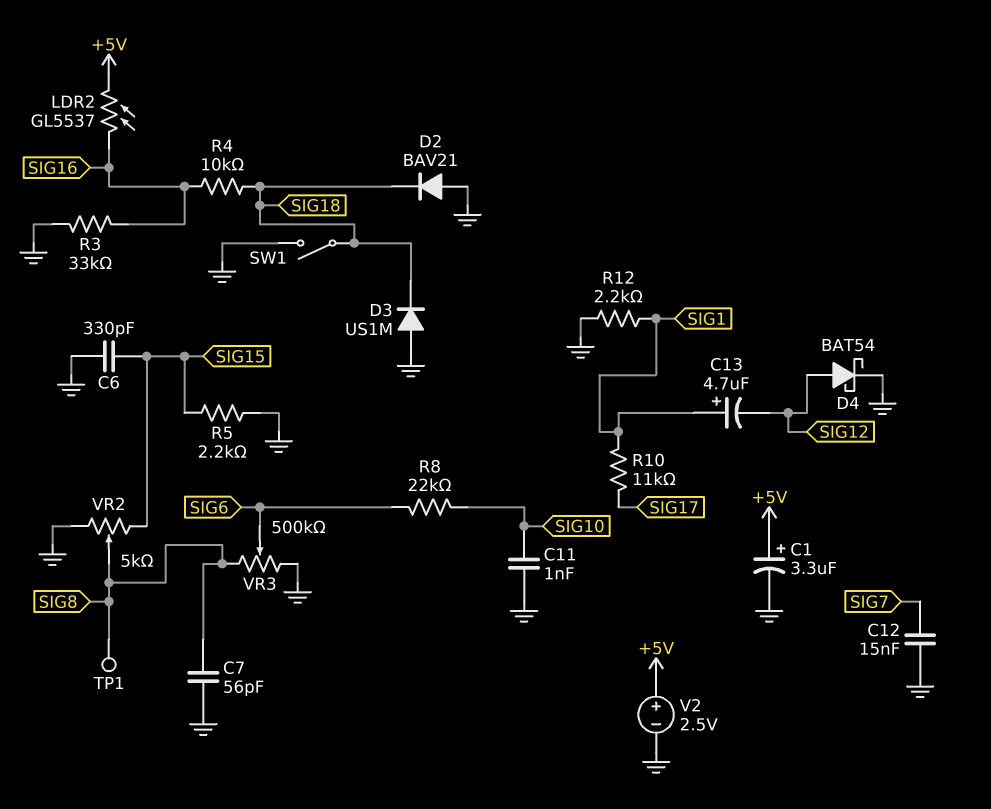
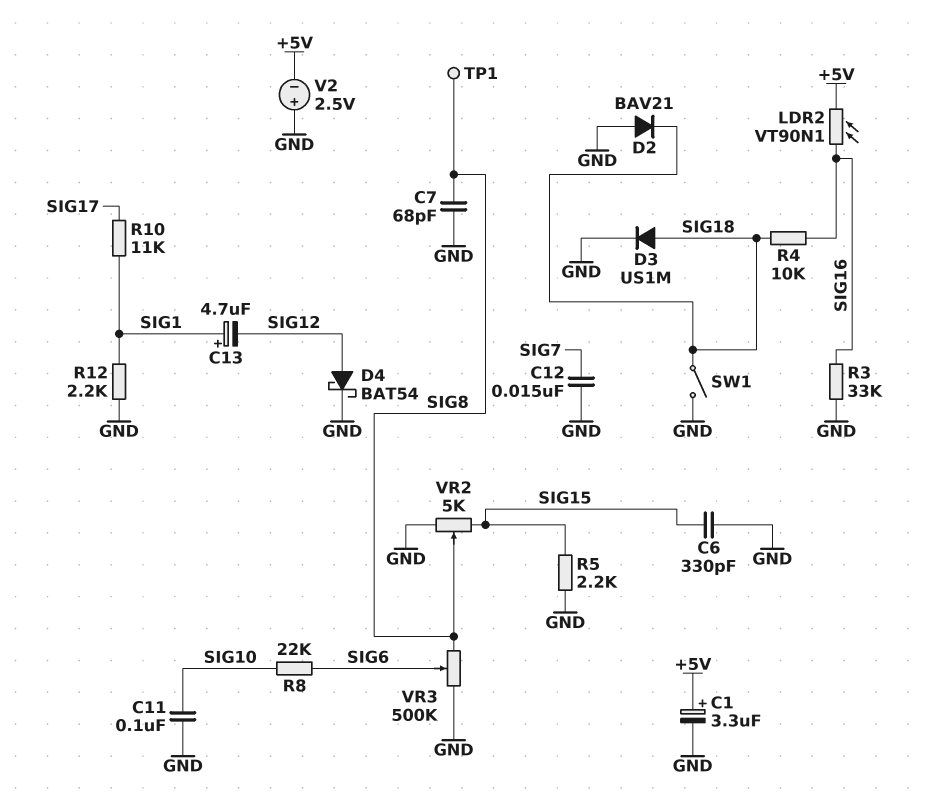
C7: 56pF (GND, SIG8) -> 68pF (GND, SIG8)
C11: 1nF (GND, SIG10) -> 100nF (GND, SIG10)
D3: diode US1M (A GND, K SIG18) -> diode US1M (A SIG18, K GND)
LDR2: GL5537 (+5V, SIG16) -> VT90N1 (+5V, SIG16)
V2: 2.5V (plus +5V, minus GND) -> 2.5V (plus GND, minus +5V)

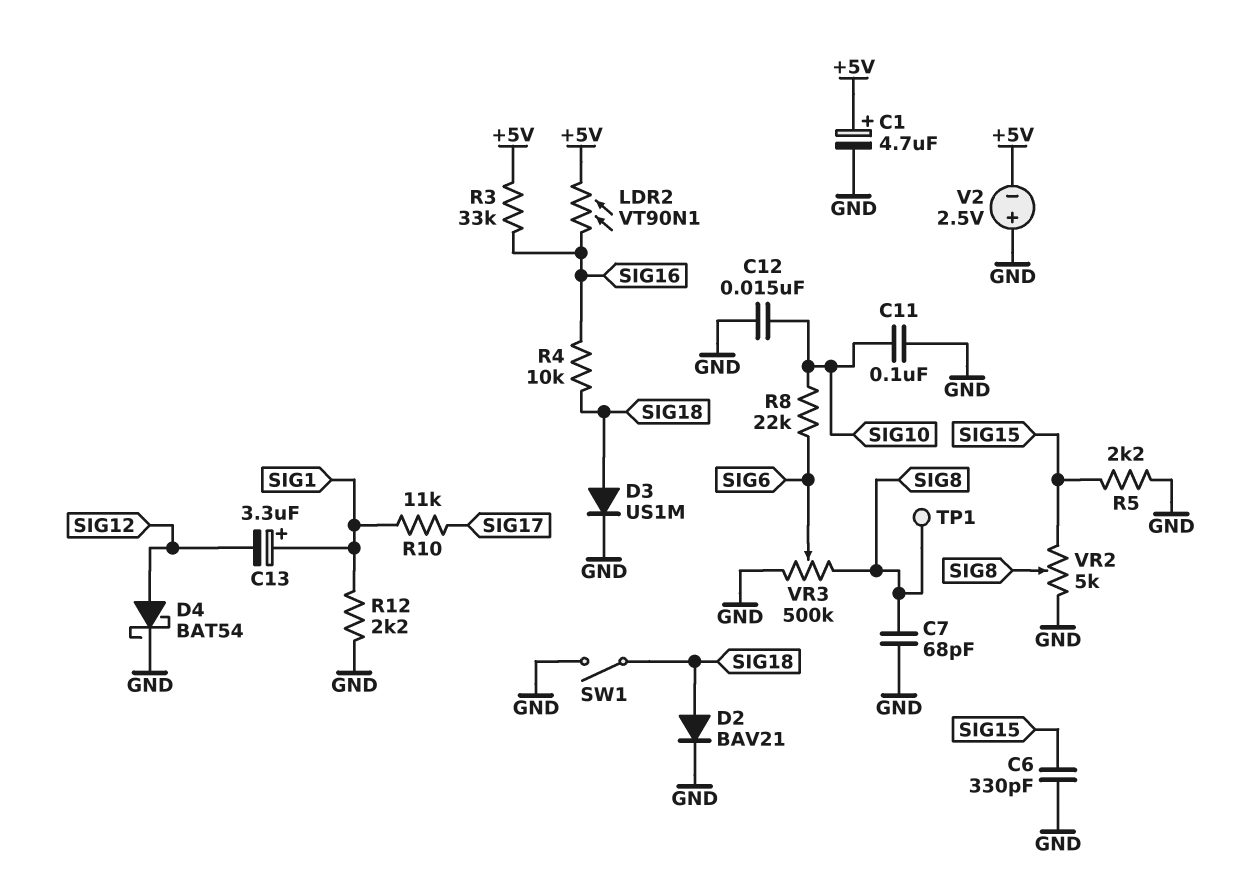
C1: 3.3uF (plus +5V, minus GND) -> 4.7uF (plus +5V, minus GND)
C12: 15nF (GND, SIG7) -> 15nF (GND, SIG10)
C13: 4.7uF (plus SIG1, minus SIG12) -> 3.3uF (plus SIG1, minus SIG12)
D2: diode BAV21 (A GND, K SIG18) -> diode BAV21 (A SIG18, K GND)
R3: 33k (GND, SIG16) -> 33k (+5V, SIG16)

